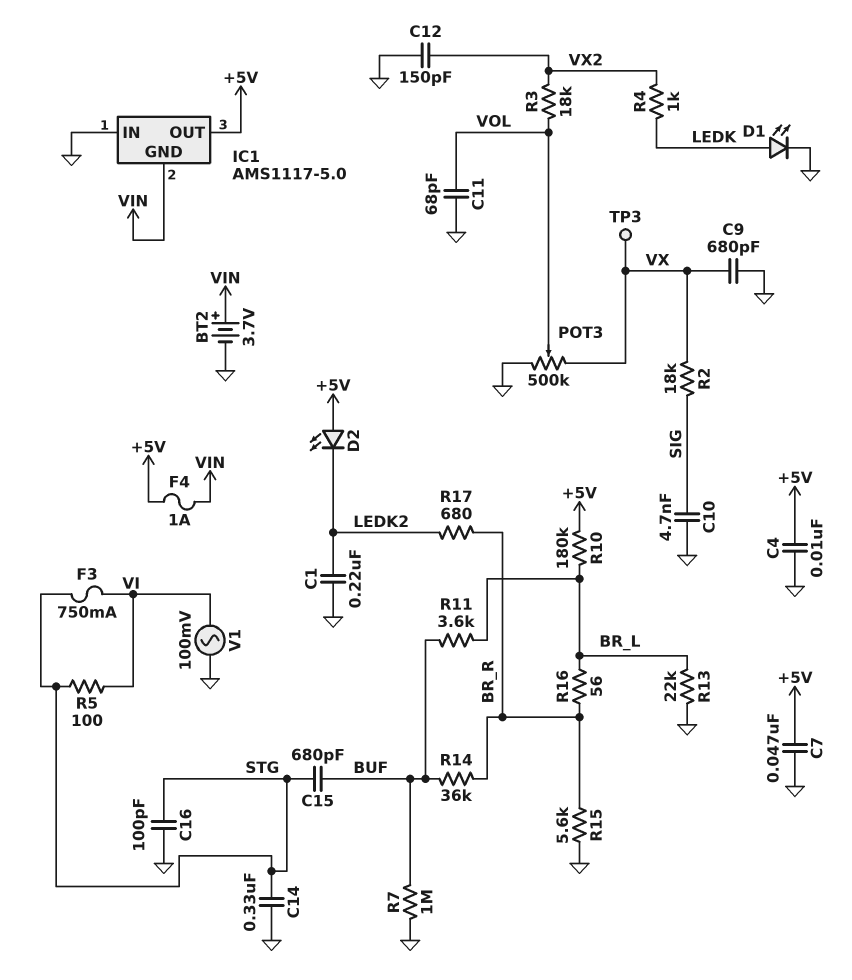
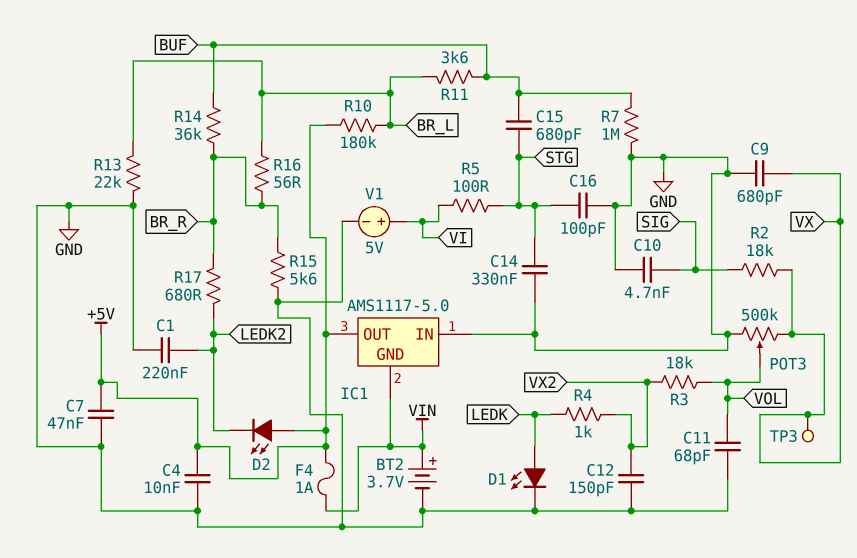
F3: 750mA (STG, VI) -> none
V1: AC 100mV (GND, VI) -> 5V (plus VI, minus GND)

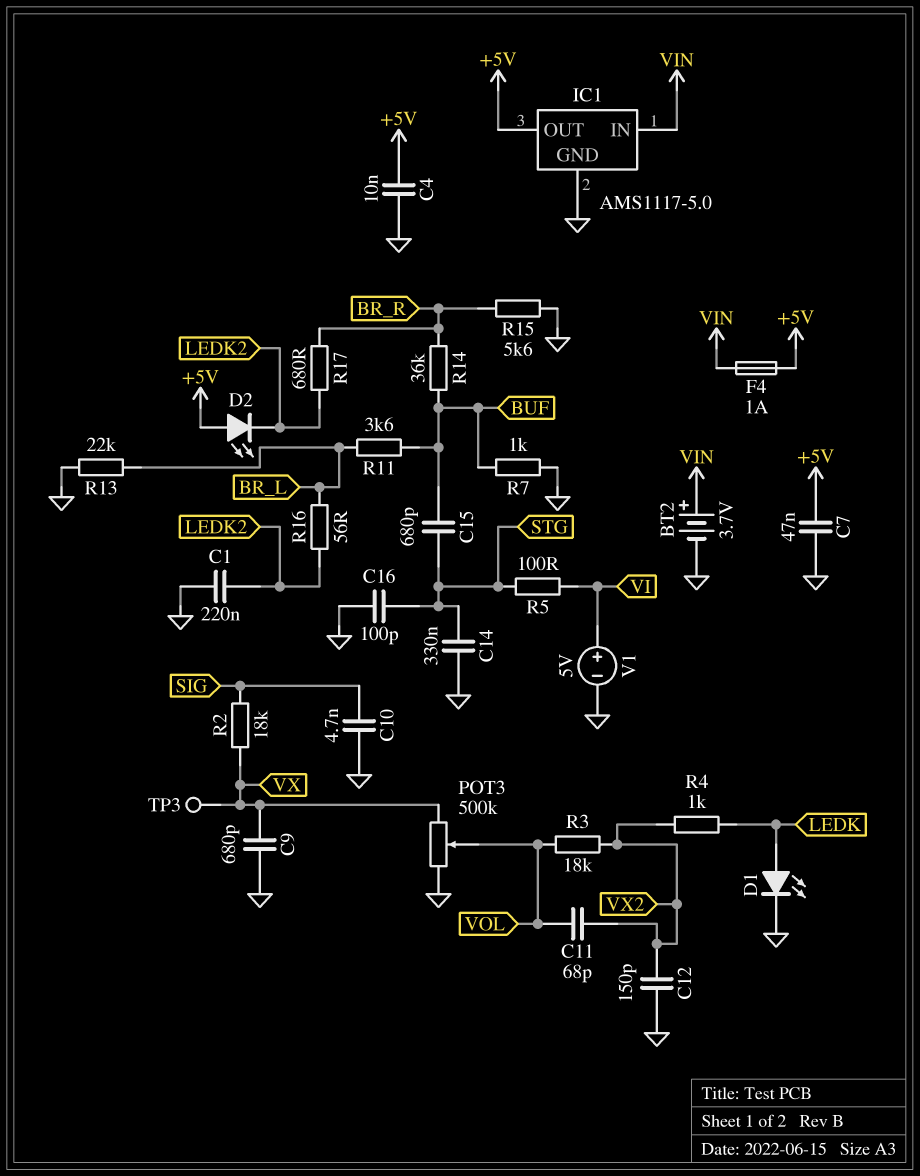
C11: 68pF (GND, VOL) -> 68pF (VOL, VX2)
IC1 pin GND: VIN -> GND
IC1 pin IN: GND -> VIN
R7: 1M (BUF, GND) -> 1k (BUF, GND)
R10: 180k (+5V, BR_L) -> none
R16: 56 (BR_L, BR_R) -> 56 (BR_L, LEDK2)

